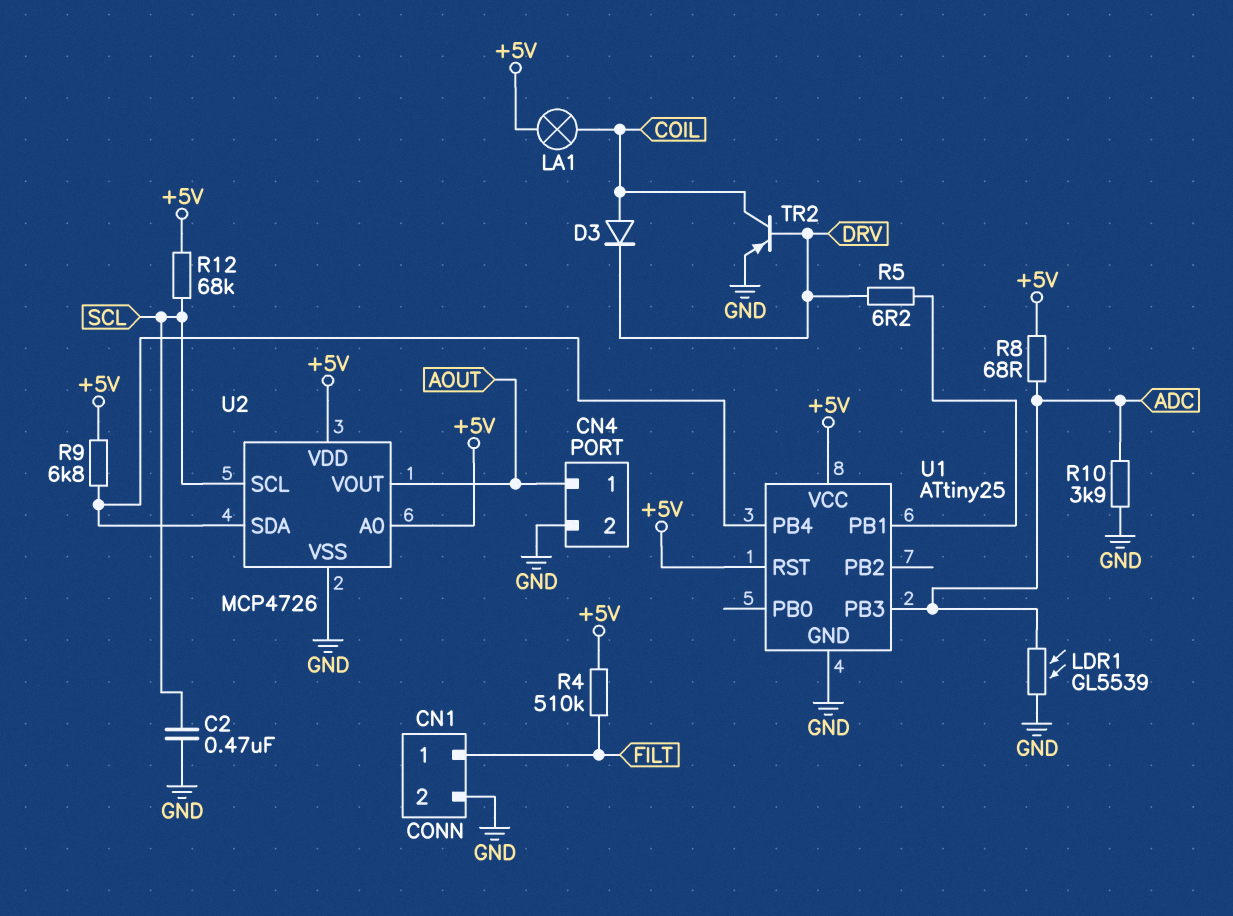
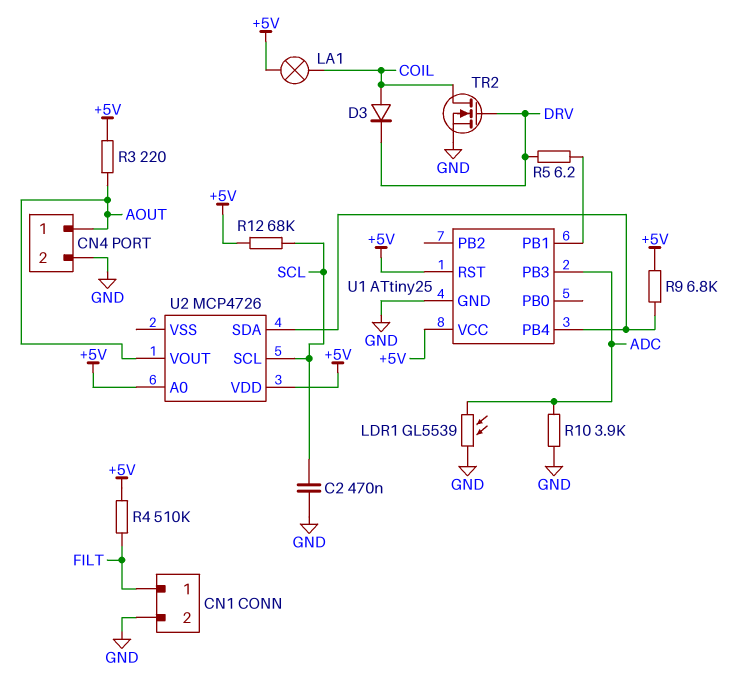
R3: none -> 220 (+5V, AOUT)
R8: 68 (+5V, ADC) -> none
TR2: PNP (B DRV, C COIL, E GND) -> NMOS (G DRV, D COIL, S GND)
U2 pin VSS: GND -> none

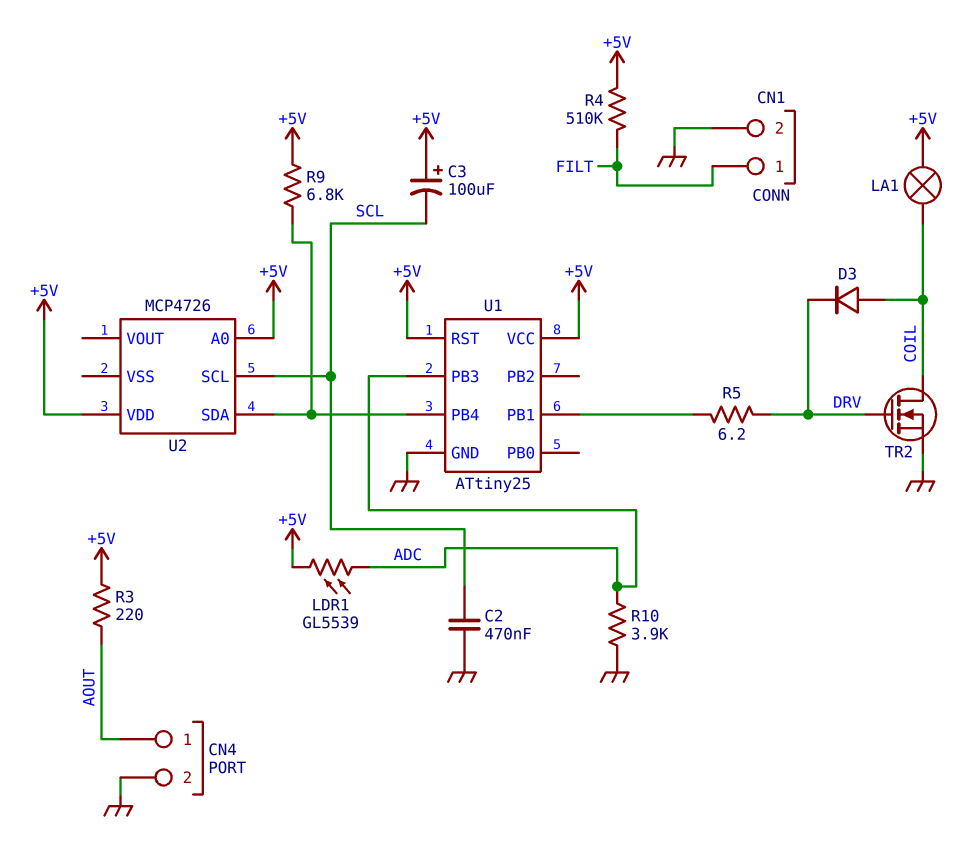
C3: none -> 100uF (plus +5V, minus SCL)
LDR1: GL5539 (ADC, GND) -> GL5539 (+5V, ADC)
R12: 68k (+5V, SCL) -> none
U2 pin VOUT: AOUT -> none

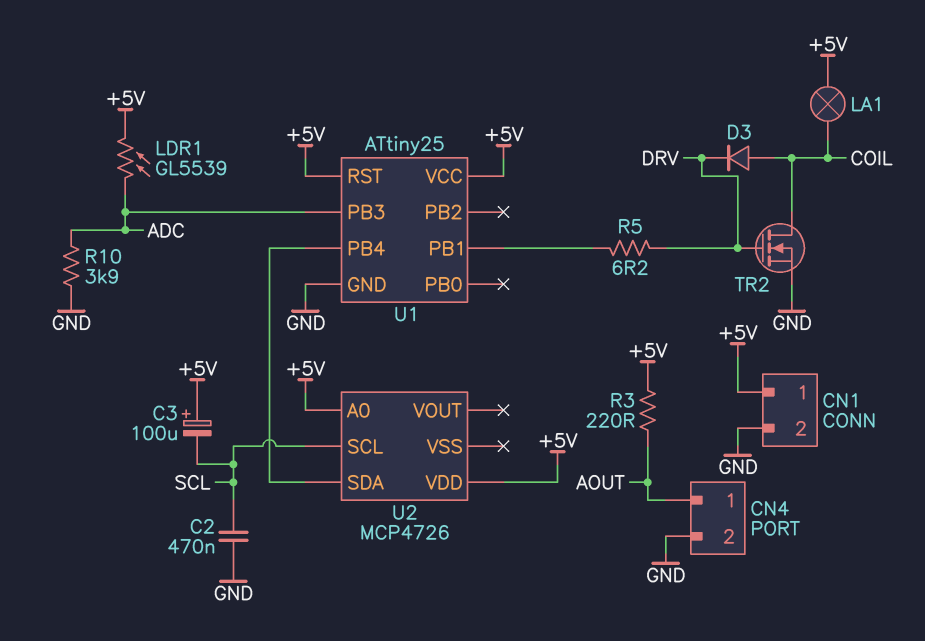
CN1 pin 1: FILT -> +5V
R4: 510k (+5V, FILT) -> none
R9: 6.8k (+5V, U1/PB4) -> none

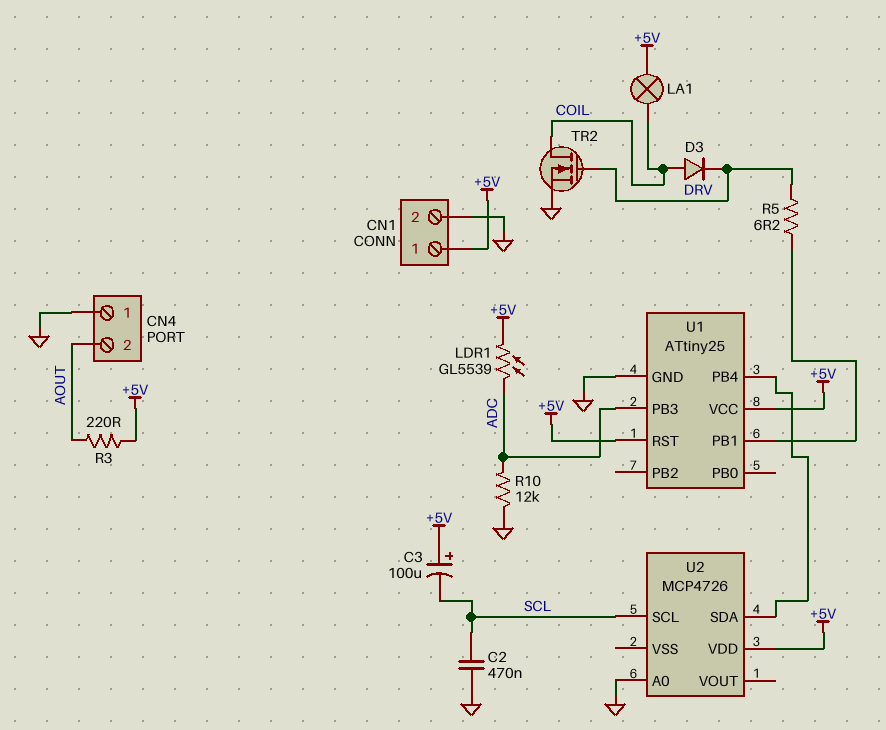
CN4 pin 1: AOUT -> GND
CN4 pin 2: GND -> AOUT
R10: 3.9k (ADC, GND) -> 12k (ADC, GND)
U2 pin A0: +5V -> GND

